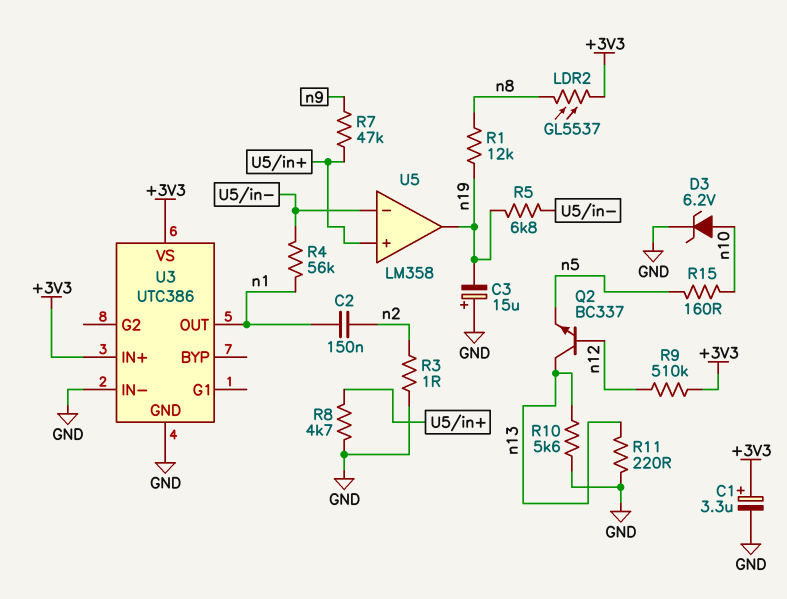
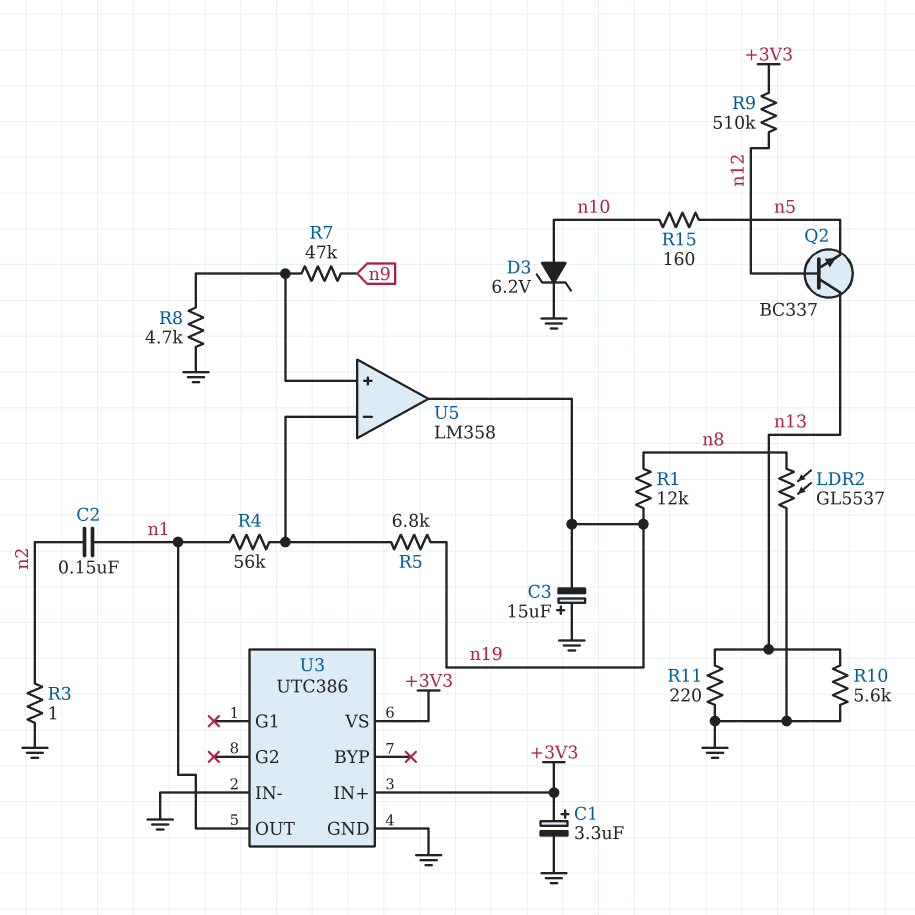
LDR2: GL5537 (+3V3, n8) -> GL5537 (GND, n8)

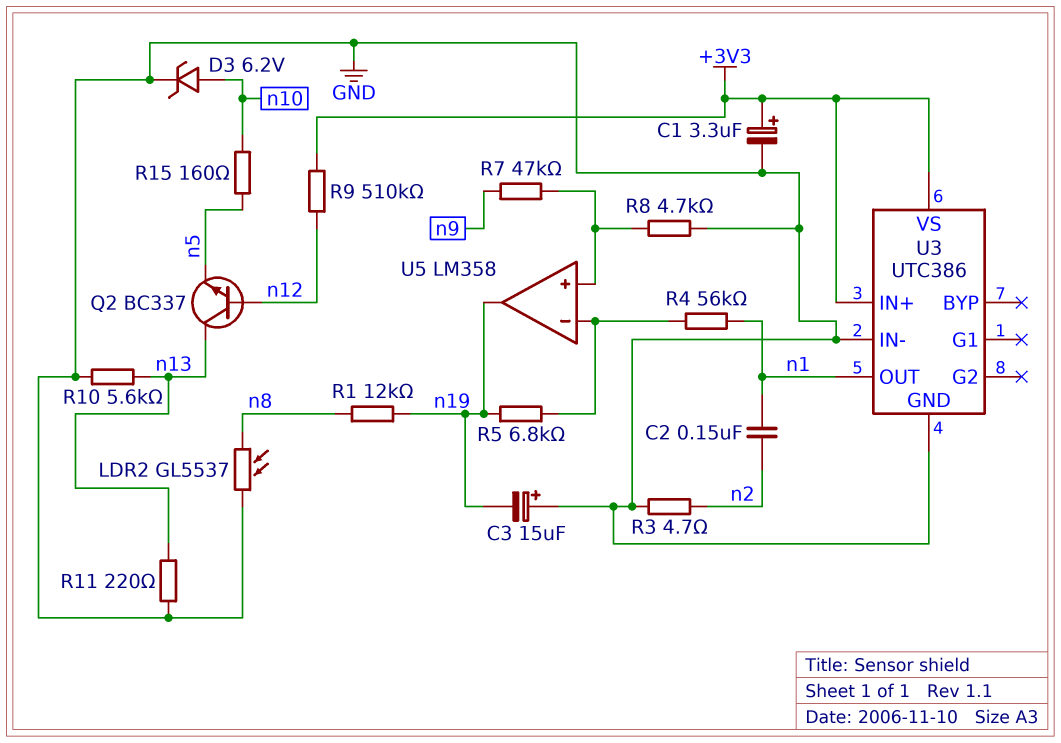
R3: 1 (GND, n2) -> 4.7 (GND, n2)

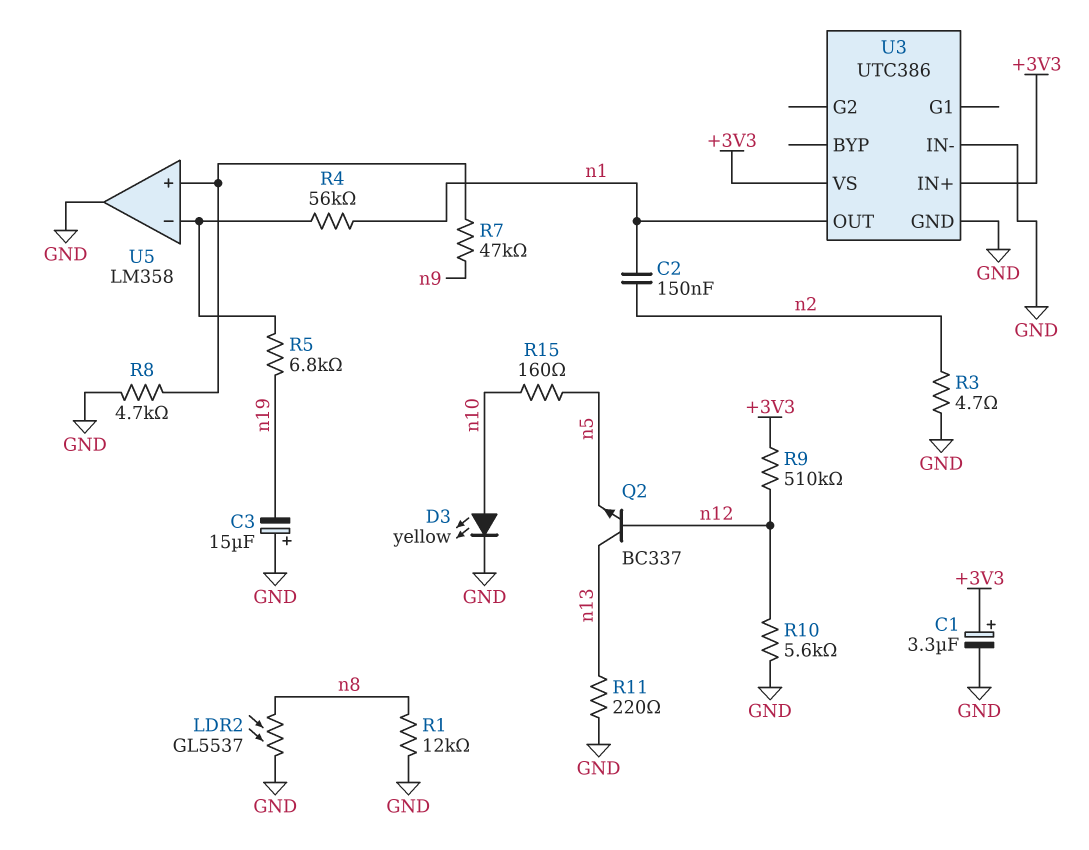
D3: zener 6.2V (A n10, K GND) -> LED yellow (A n10, K GND)
R1: 12k (n8, n19) -> 12k (GND, n8)
R10: 5.6k (GND, n13) -> 5.6k (GND, n12)
U5 pin out: n19 -> GND

